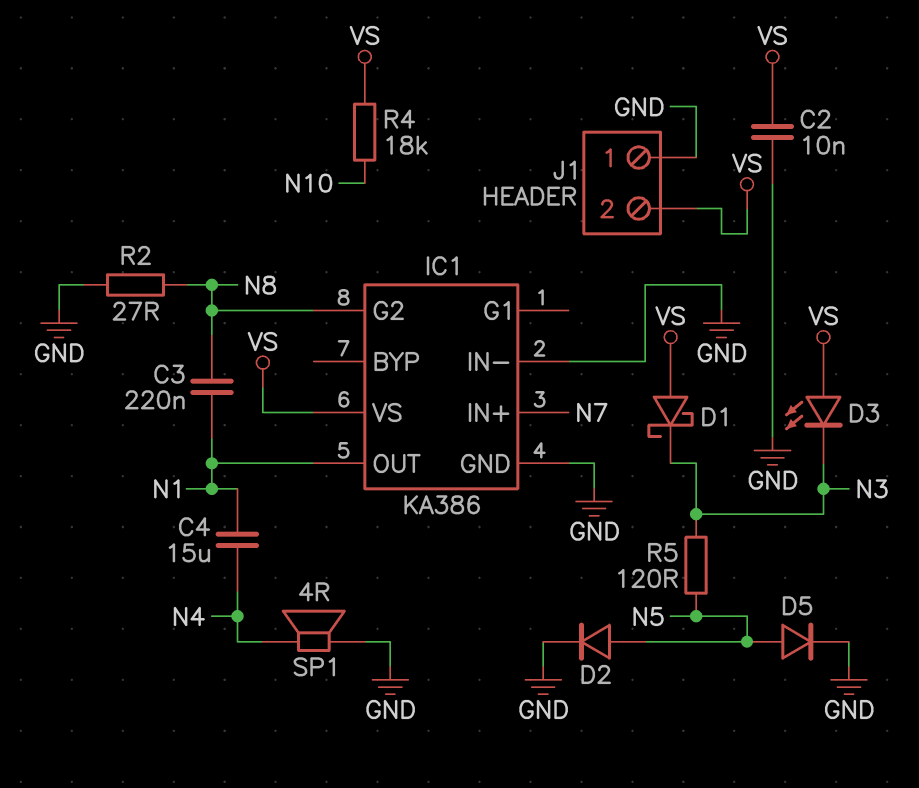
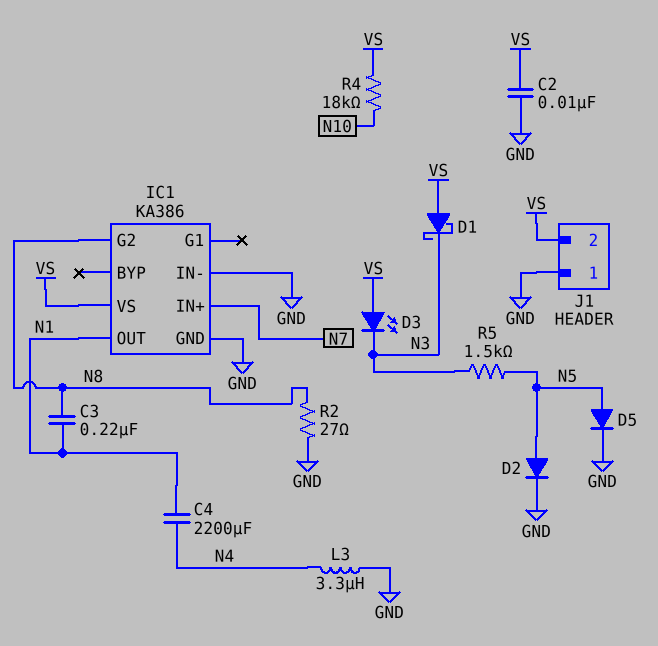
C4: 15uF (N1, N4) -> 2200uF (N1, N4)
L3: none -> 3.3uH (GND, N4)
R5: 120 (N3, N5) -> 1.5k (N3, N5)
SP1: speaker 4R (GND, N4) -> none

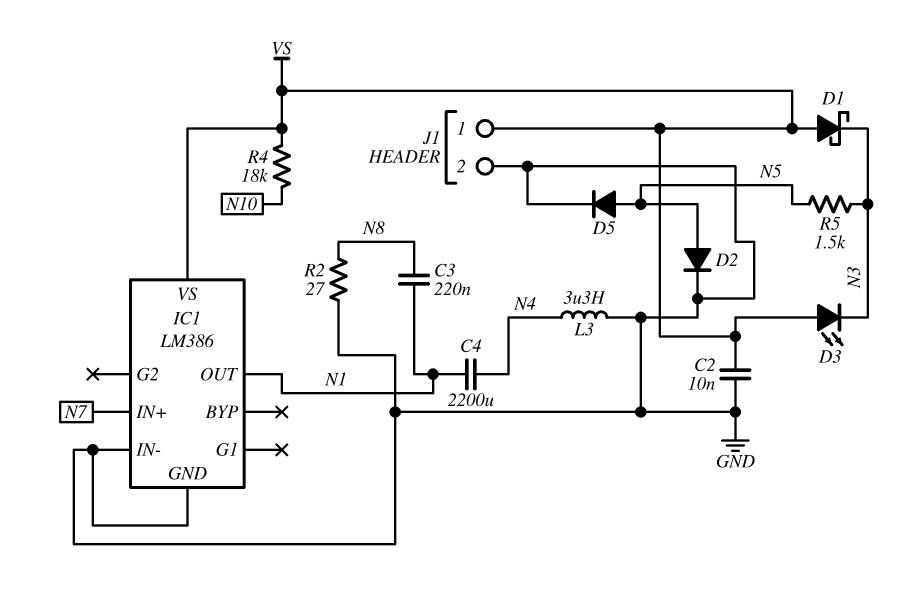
IC1: KA386 -> LM386
IC1 pin G2: N8 -> none
J1 pin 1: GND -> VS
J1 pin 2: VS -> GND

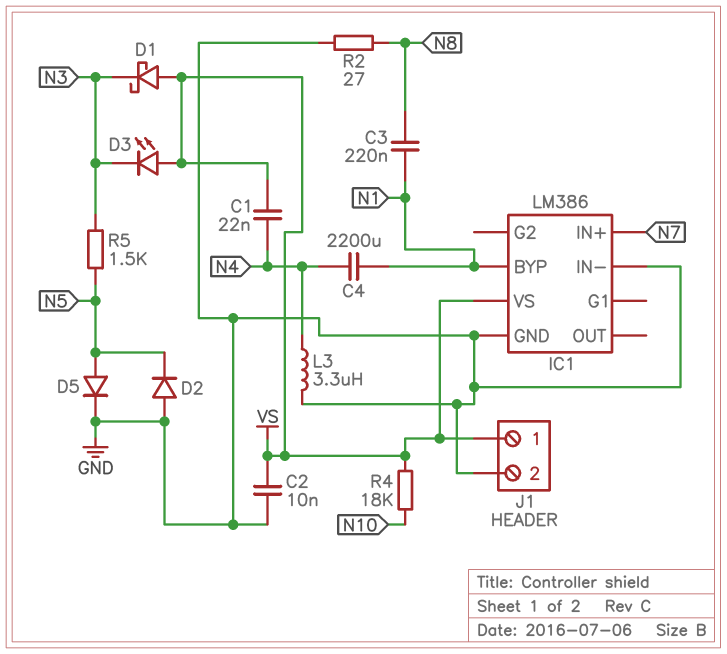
C1: none -> 22nF (N4, VS)
D2: diode (A N5, K GND) -> diode (A GND, K N5)
IC1 pin BYP: none -> N1
IC1 pin OUT: N1 -> none

